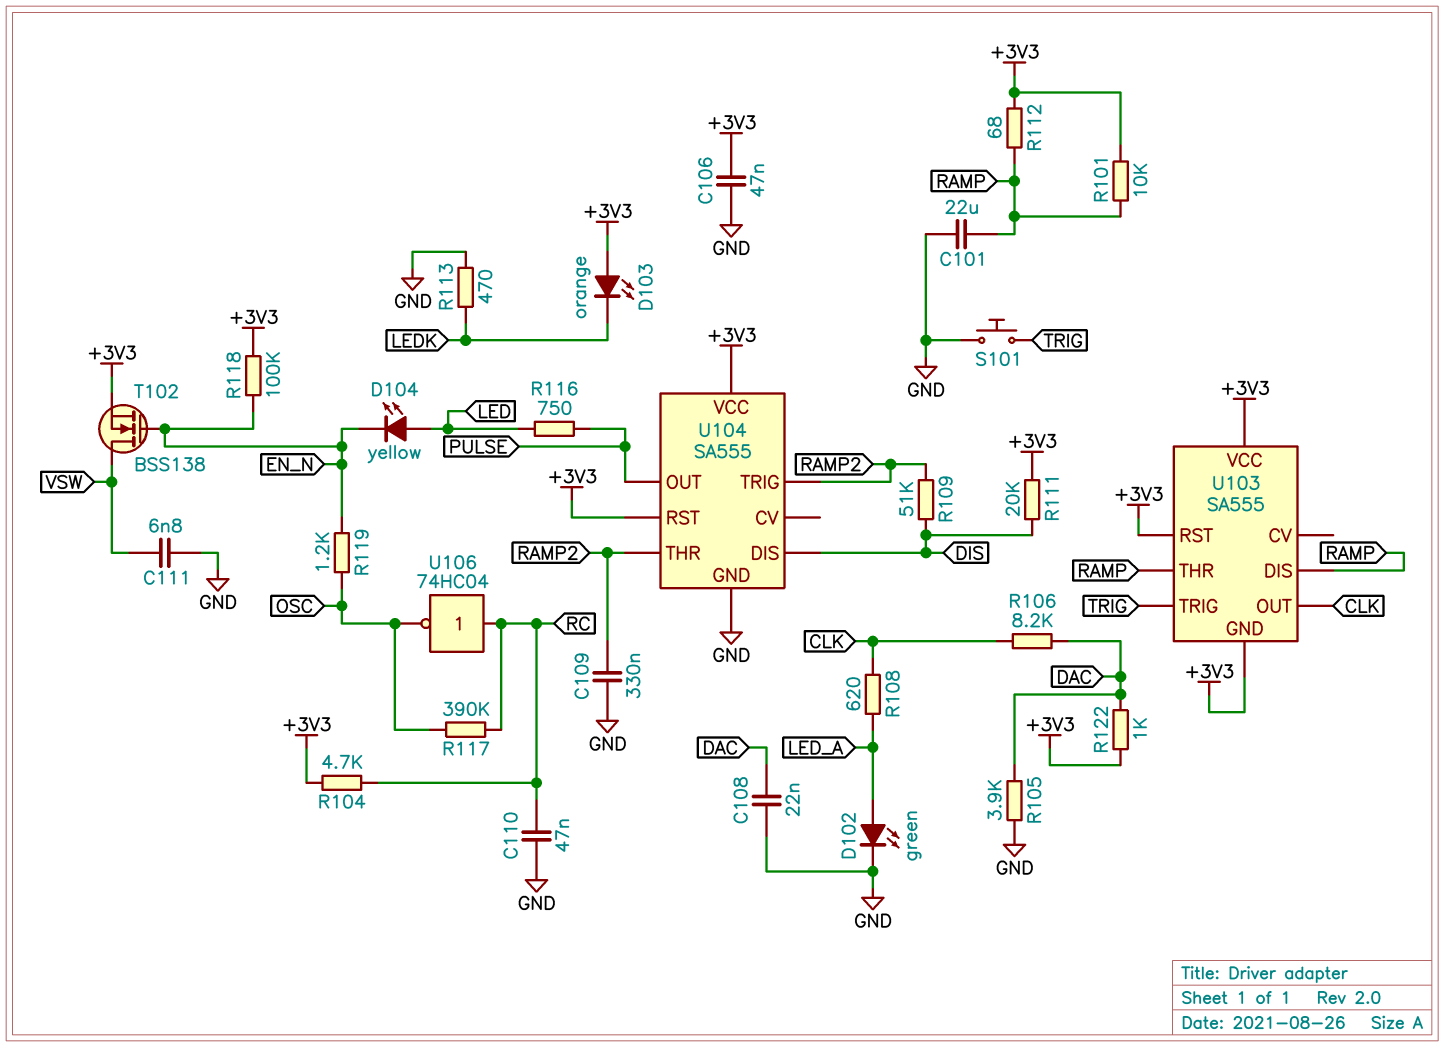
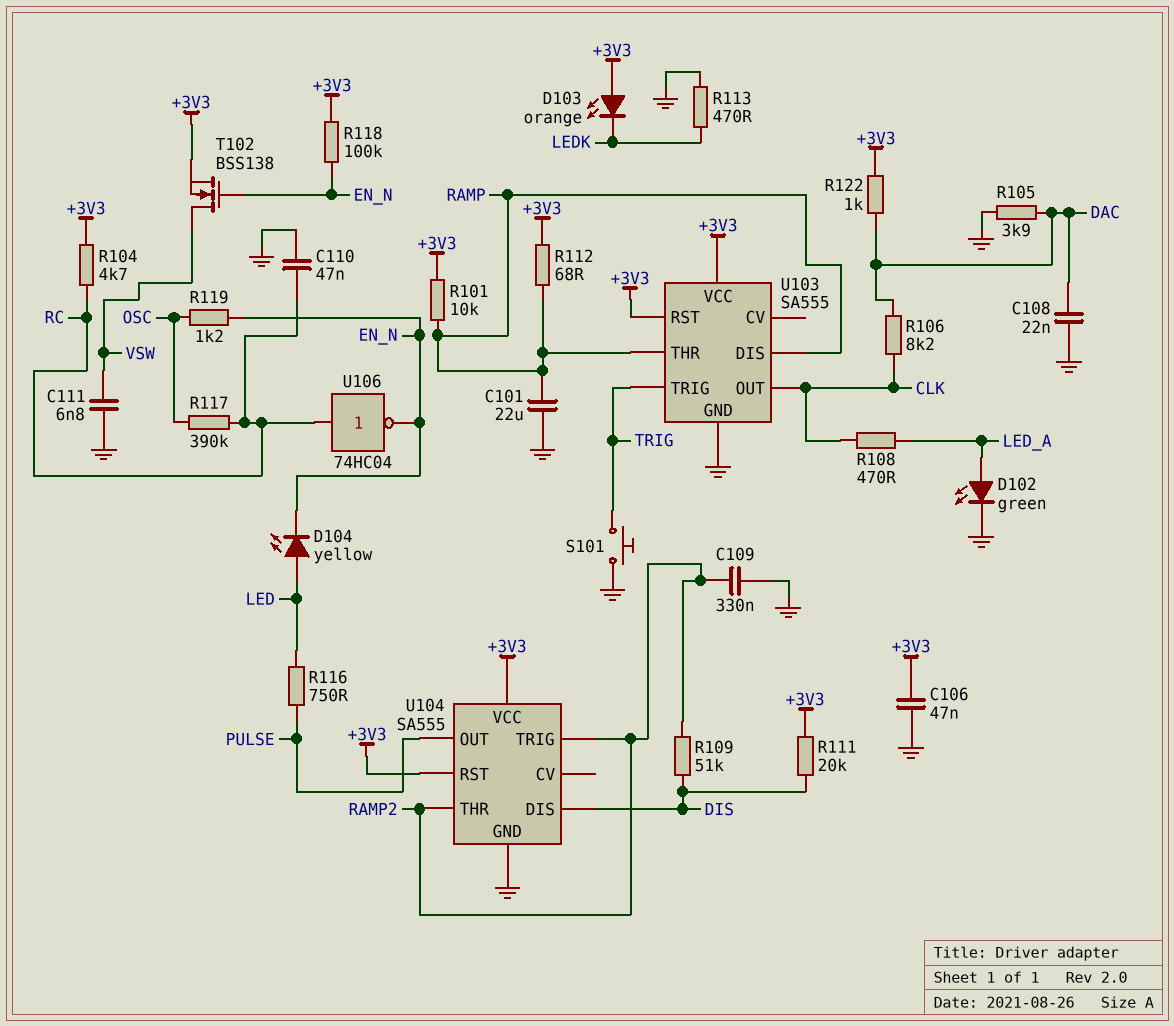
R108: 620 (CLK, LED_A) -> 470 (CLK, LED_A)
U103 pin GND: +3V3 -> GND
U106: NOT 74HC04 (in RC, out OSC) -> NOT 74HC04 (in RC, out EN_N)

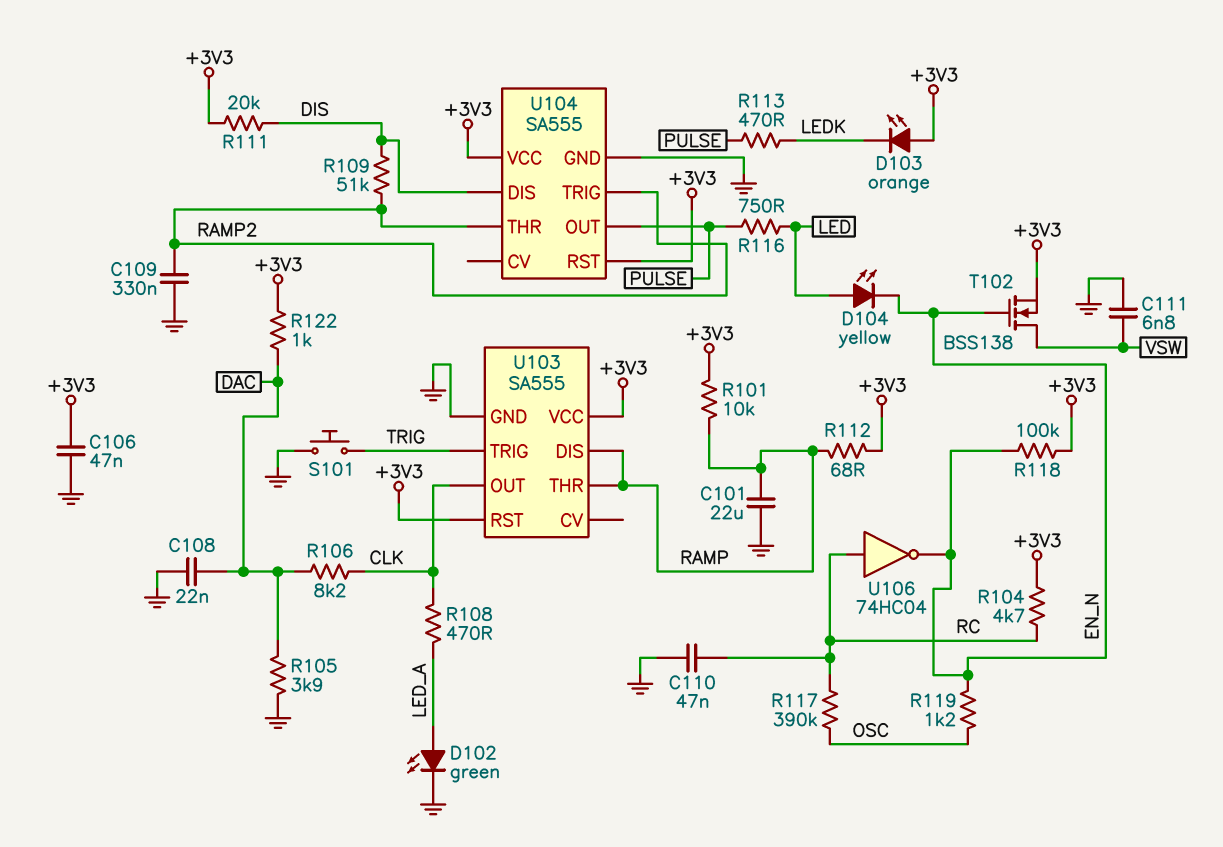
R113: 470 (GND, LEDK) -> 470 (LEDK, PULSE)

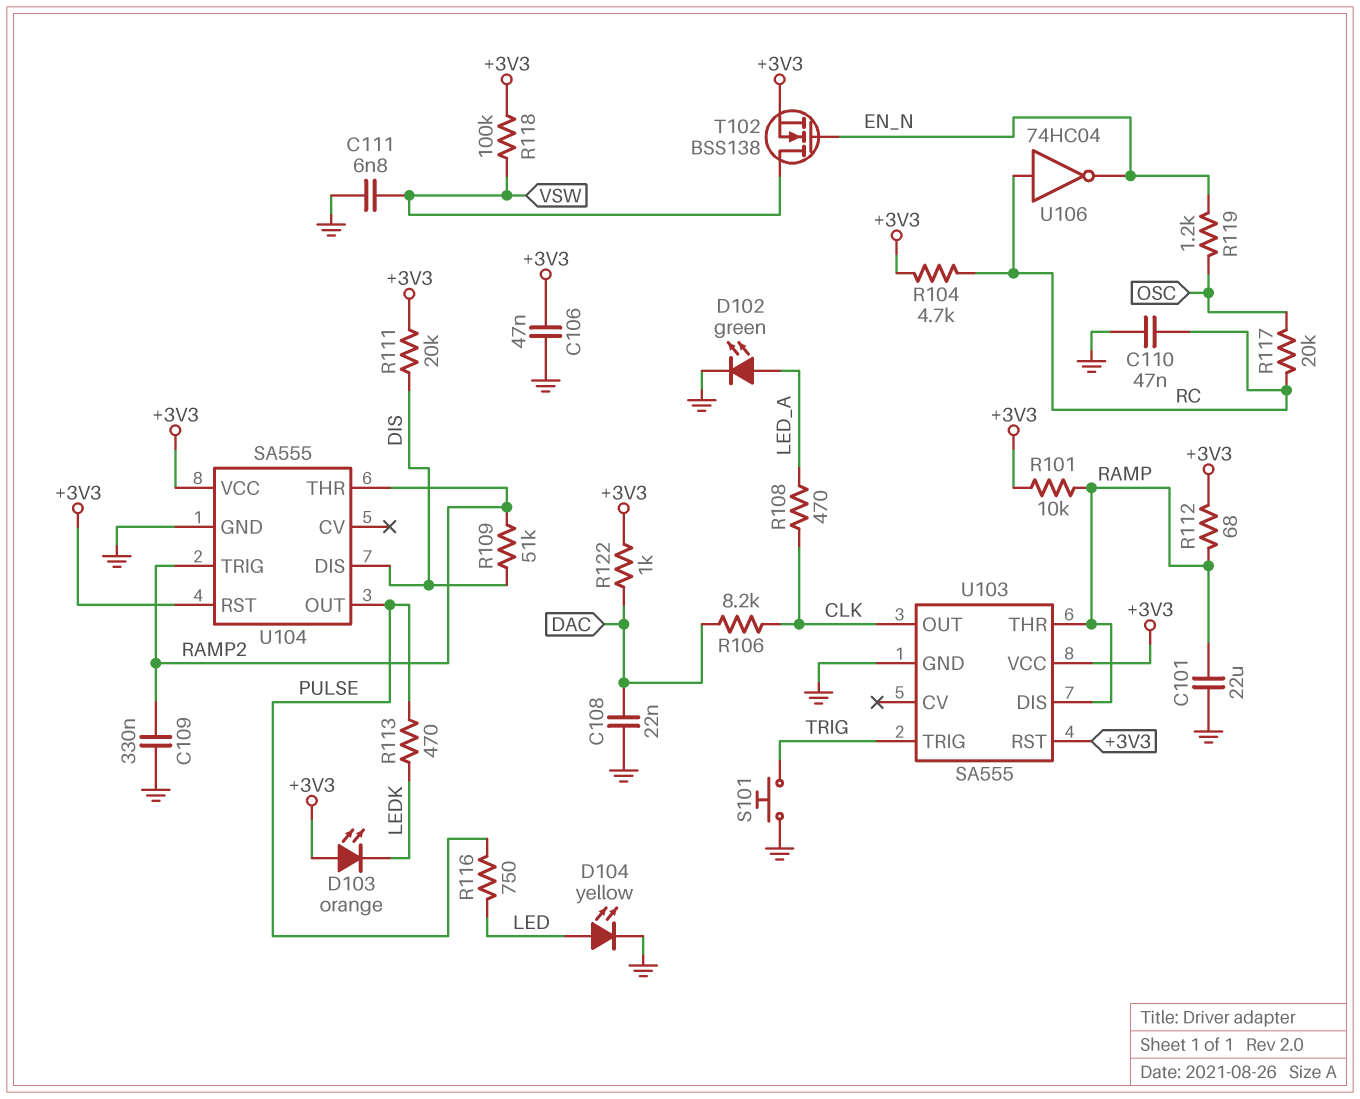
D104: LED yellow (A LED, K EN_N) -> LED yellow (A LED, K GND)
R105: 3.9k (DAC, GND) -> none
R117: 390k (OSC, RC) -> 20k (OSC, RC)
R118: 100k (+3V3, EN_N) -> 100k (+3V3, VSW)

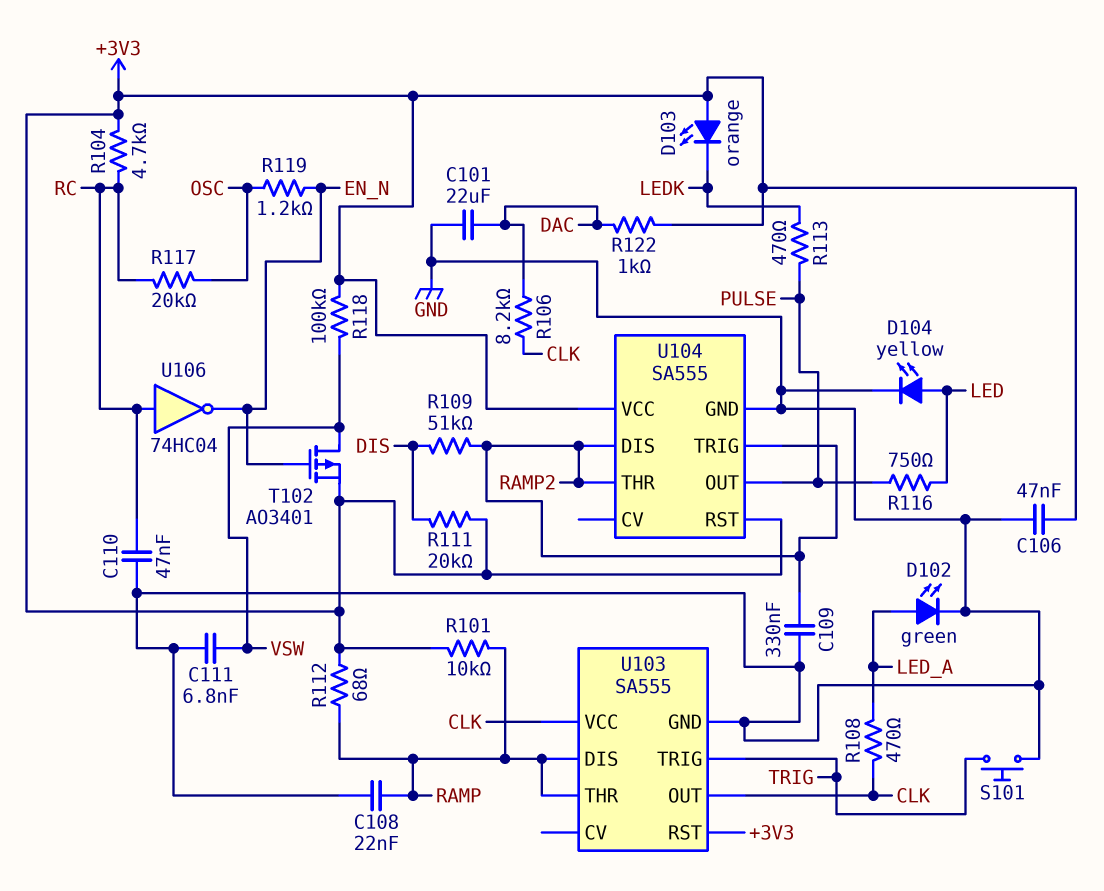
C101: 22uF (GND, RAMP) -> 22uF (DAC, GND)
C108: 22nF (DAC, GND) -> 22nF (GND, RAMP)
T102: NMOS BSS138 (G EN_N, D VSW, S +3V3) -> PMOS AO3401 (G EN_N, D VSW, S +3V3)
U103 pin VCC: +3V3 -> CLK
U104 pin DIS: DIS -> RAMP2

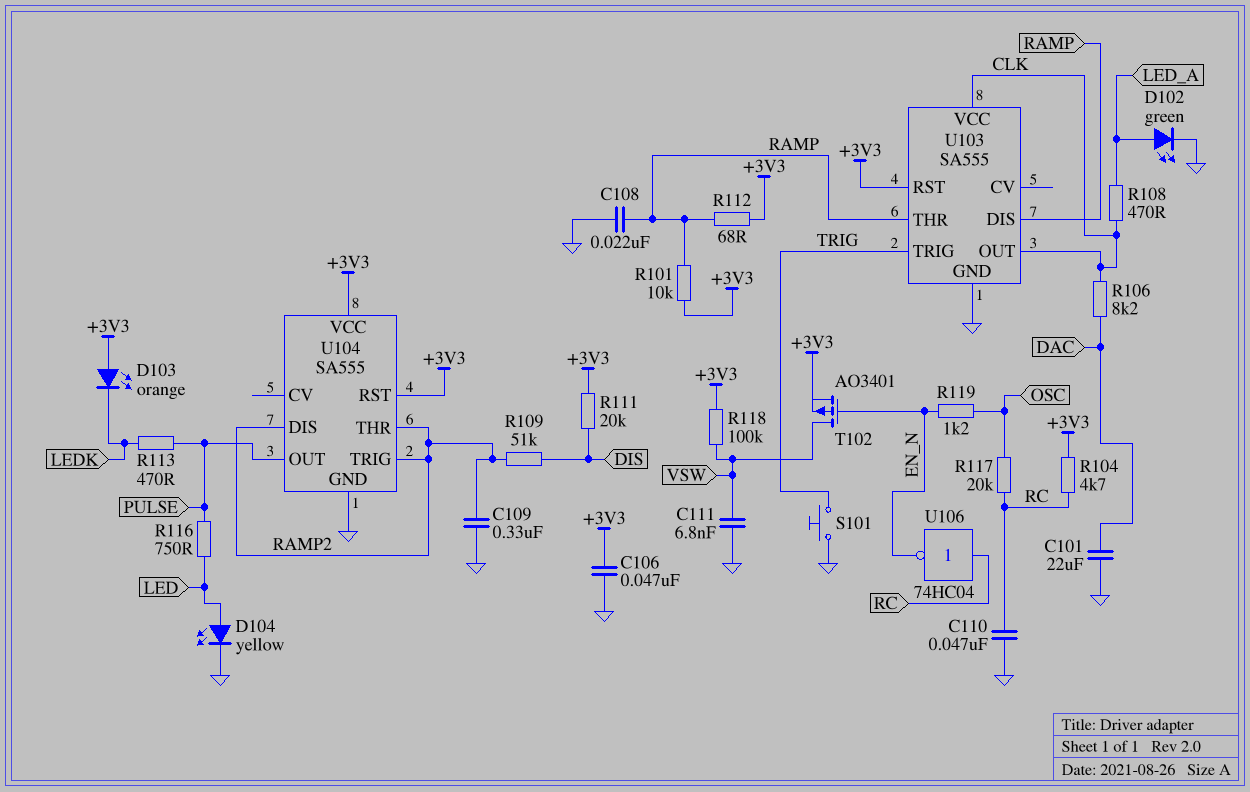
R122: 1k (+3V3, DAC) -> none

